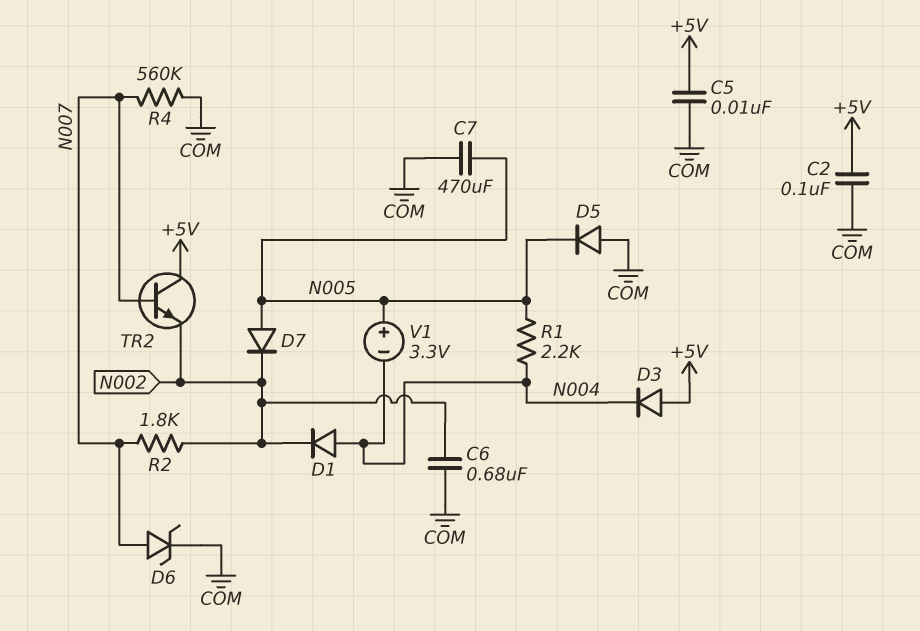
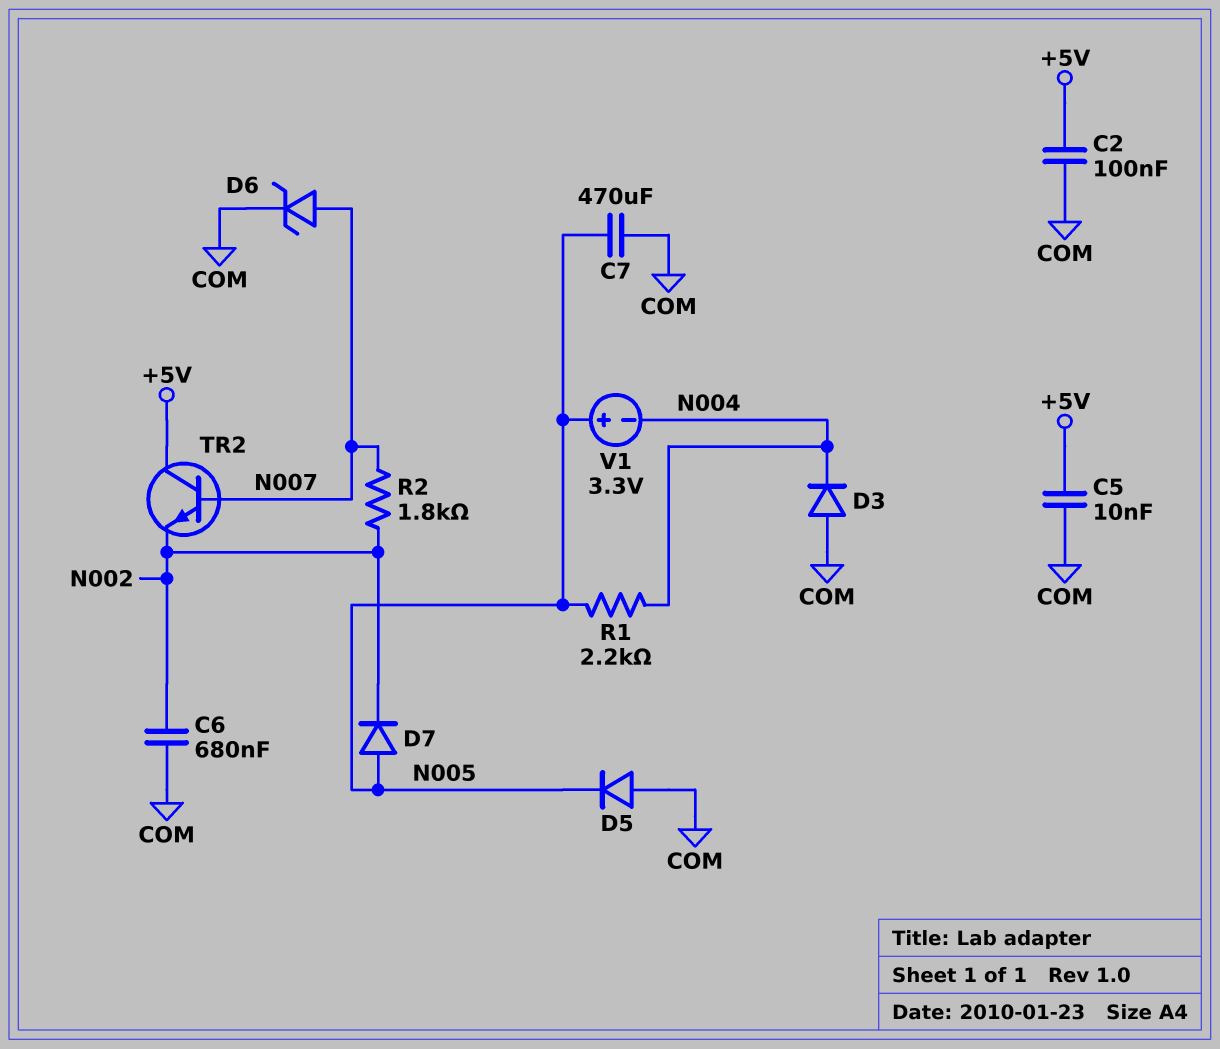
D1: diode (A N004, K N002) -> none
D3: diode (A +5V, K N004) -> diode (A COM, K N004)
R4: 560k (COM, N007) -> none

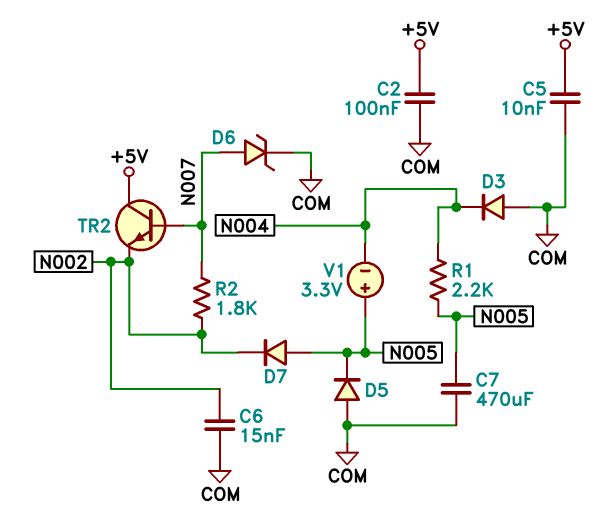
C6: 680nF (COM, N002) -> 15nF (COM, N002)

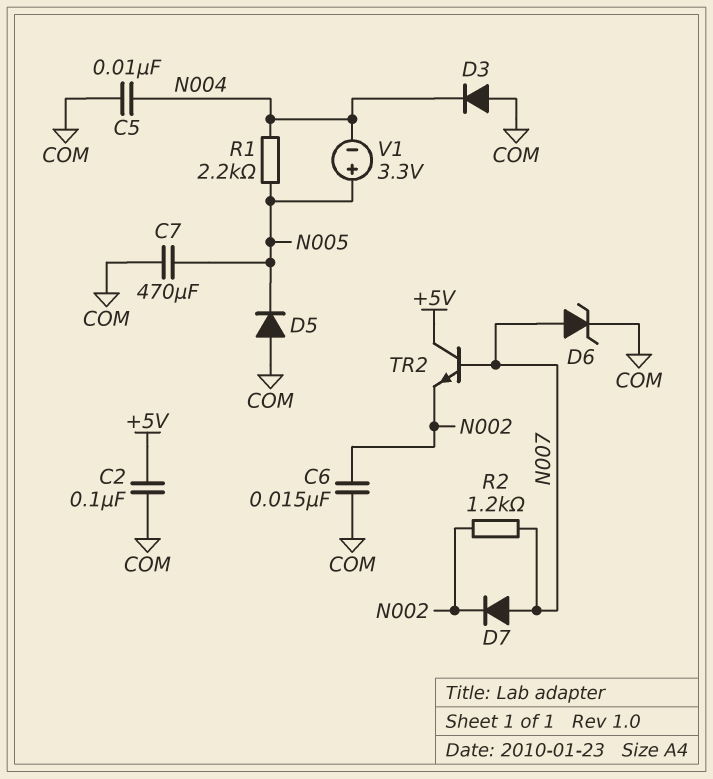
C5: 10nF (+5V, COM) -> 10nF (COM, N004)
D7: diode (A N005, K N002) -> diode (A N007, K N002)
R2: 1.8k (N002, N007) -> 1.2k (N002, N007)

